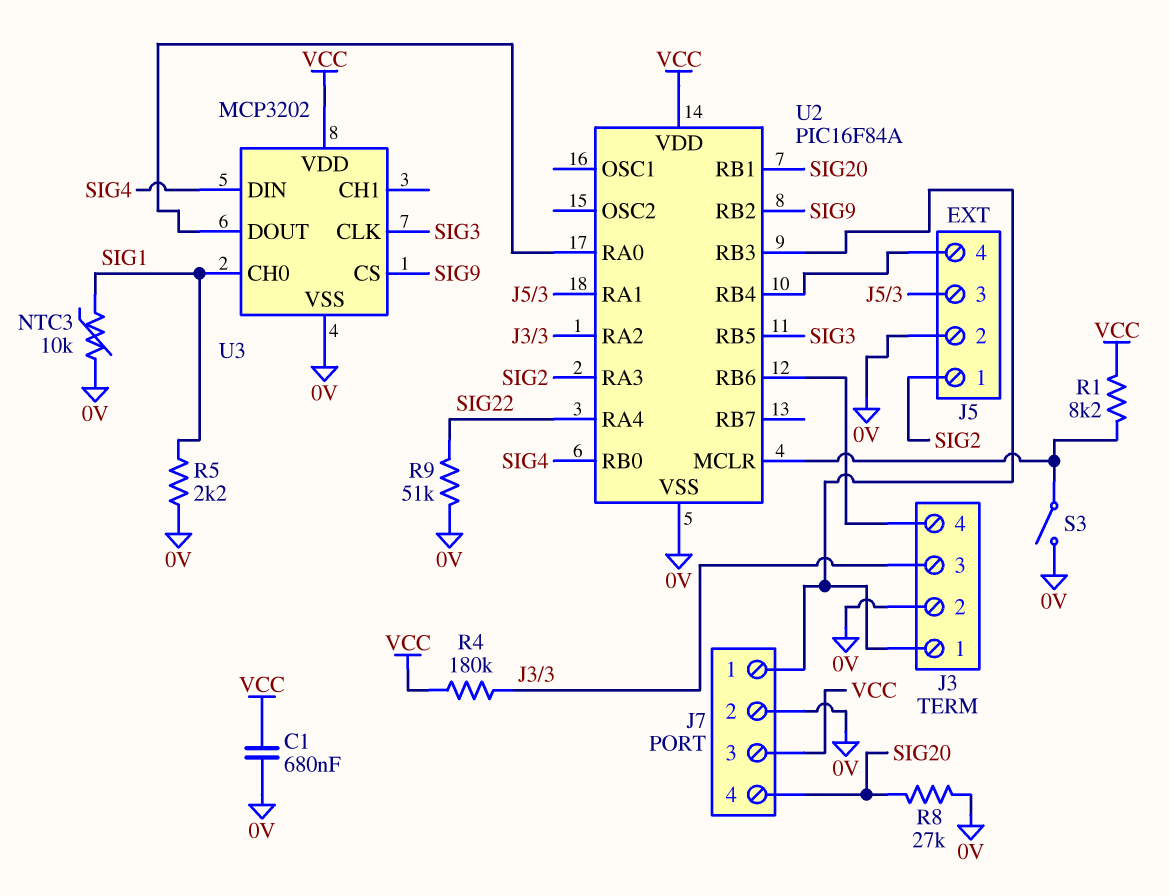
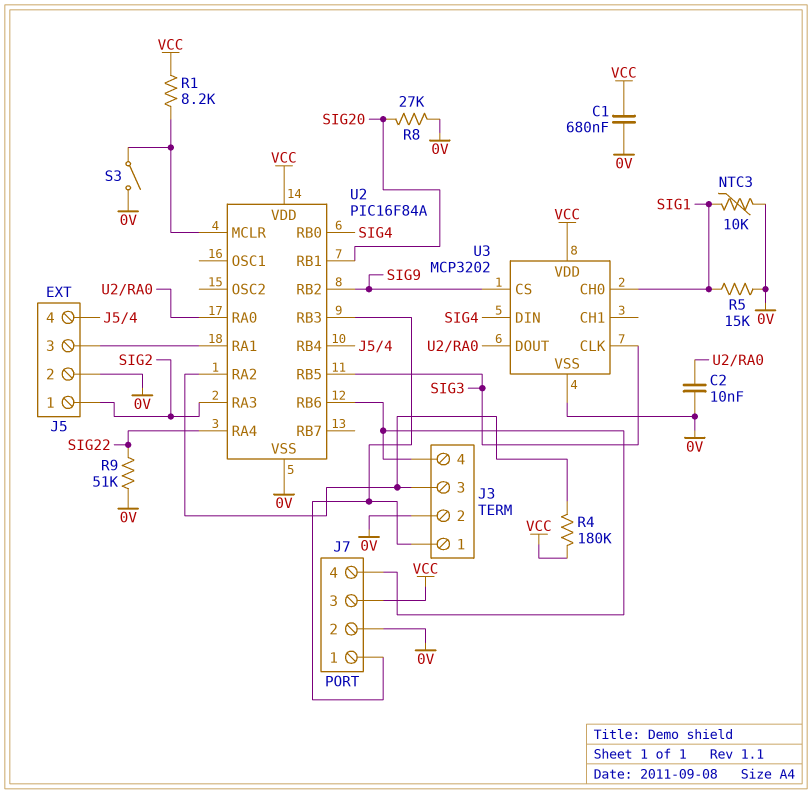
C2: none -> 10nF (0V, U2/RA0)
J7 pin 4: SIG20 -> J3/4
R5: 2.2k (0V, SIG1) -> 15k (0V, SIG1)

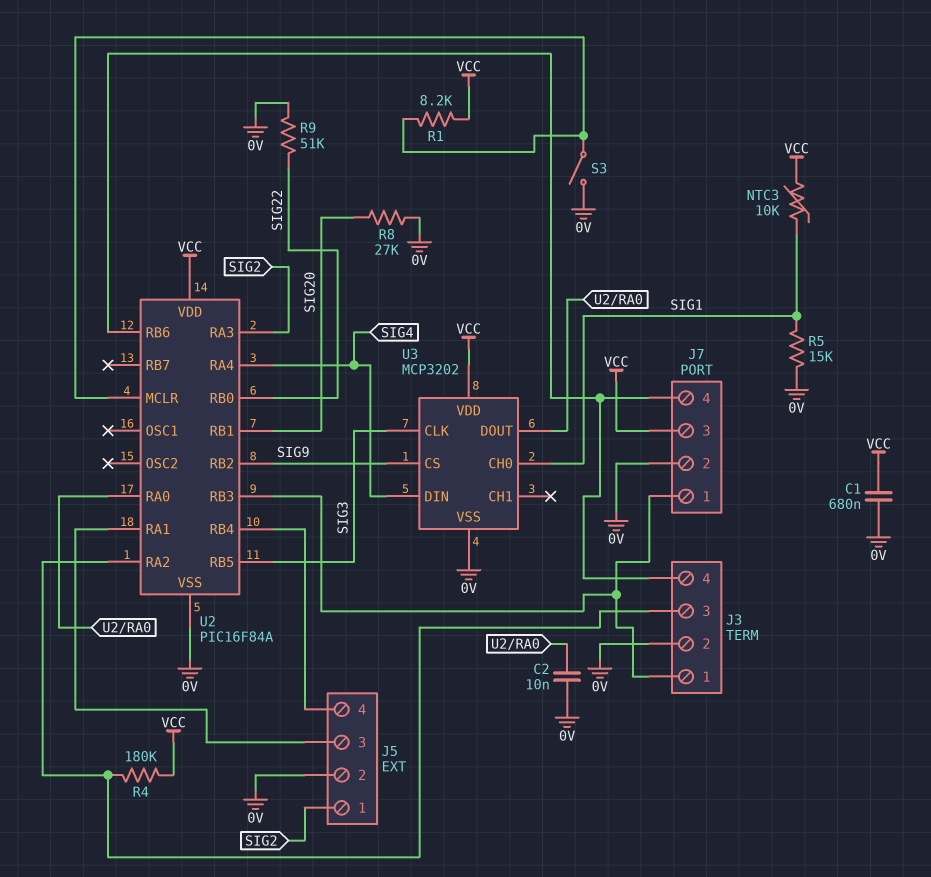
NTC3: 10k (0V, SIG1) -> 10k (SIG1, VCC)
U2 pin RA4: SIG22 -> SIG4
U2 pin RB0: SIG4 -> SIG22

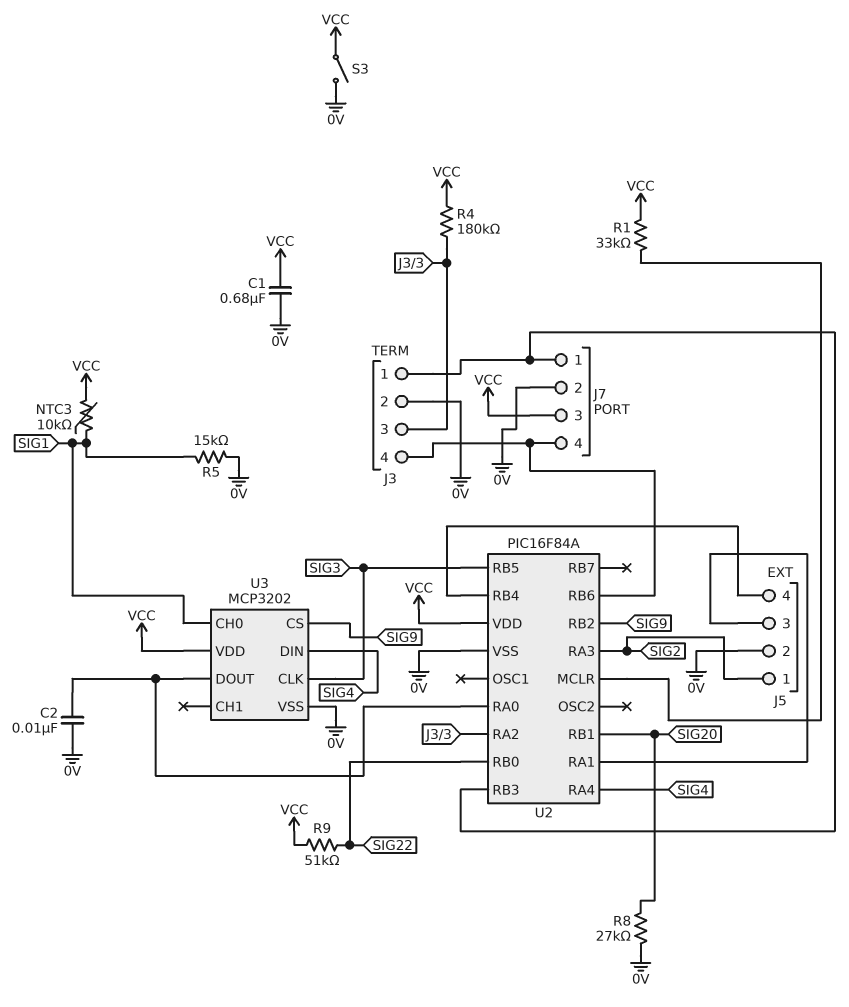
R1: 8.2k (U2/MCLR, VCC) -> 33k (U2/MCLR, VCC)
R9: 51k (0V, SIG22) -> 51k (SIG22, VCC)
S3: switch (0V, U2/MCLR) -> switch (0V, VCC)

